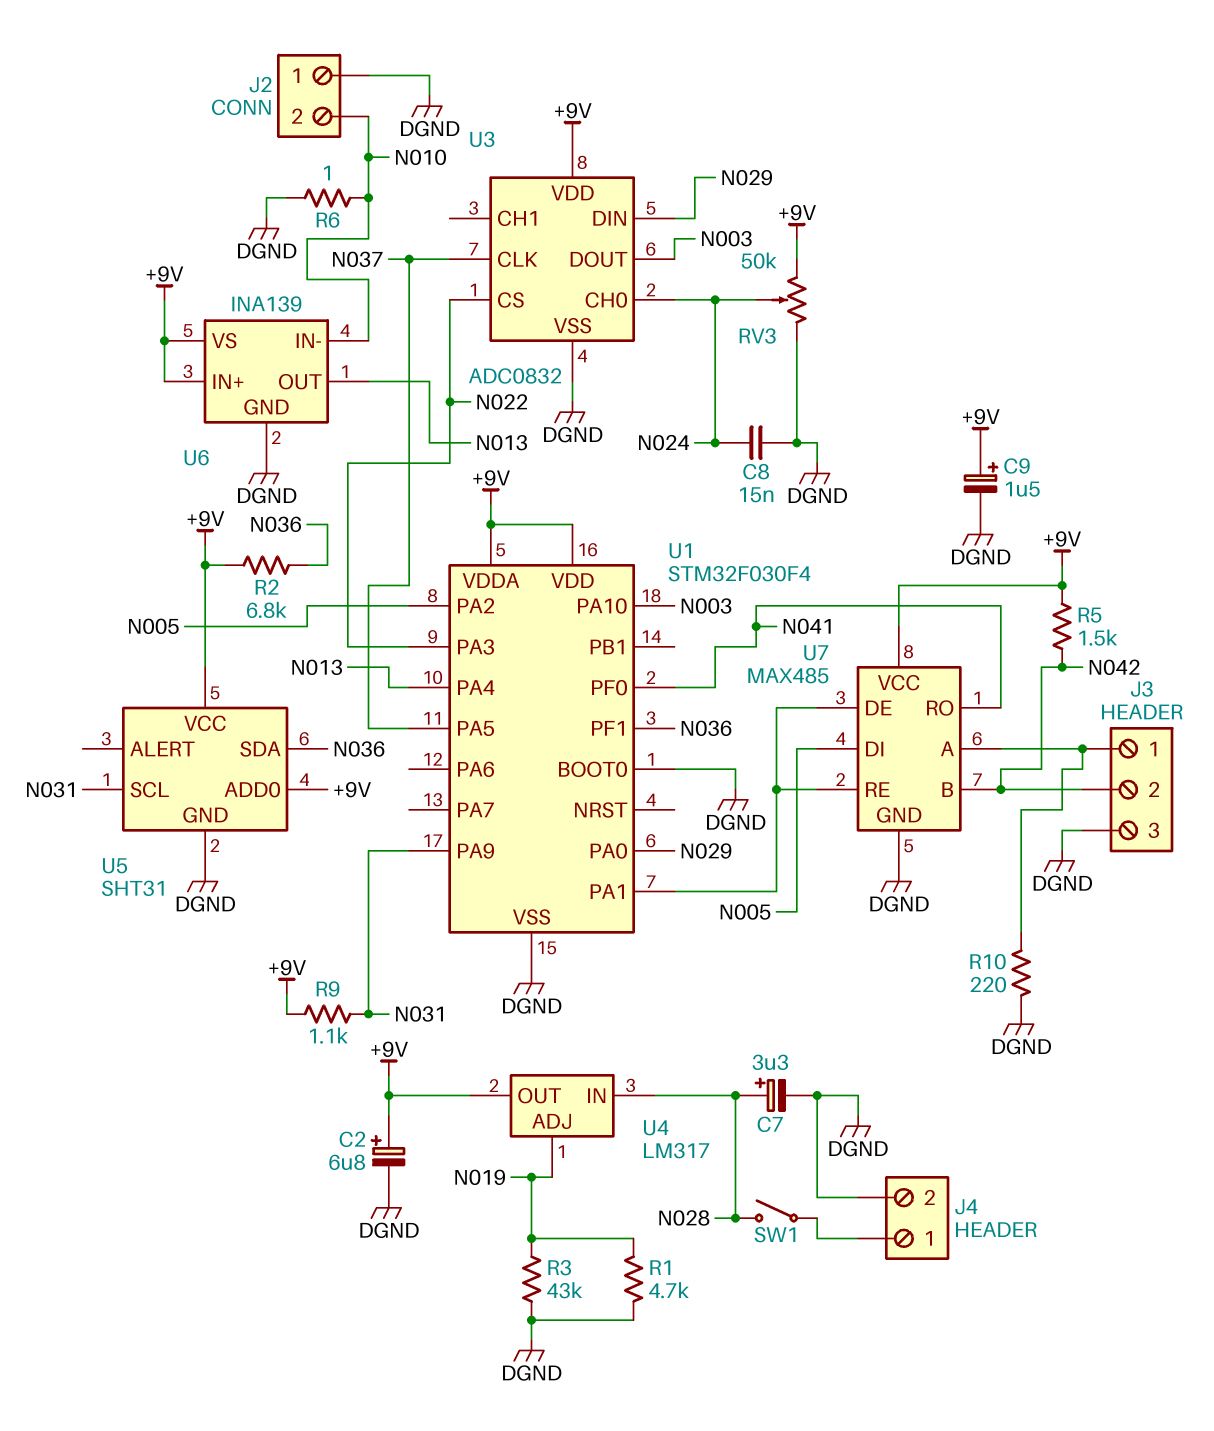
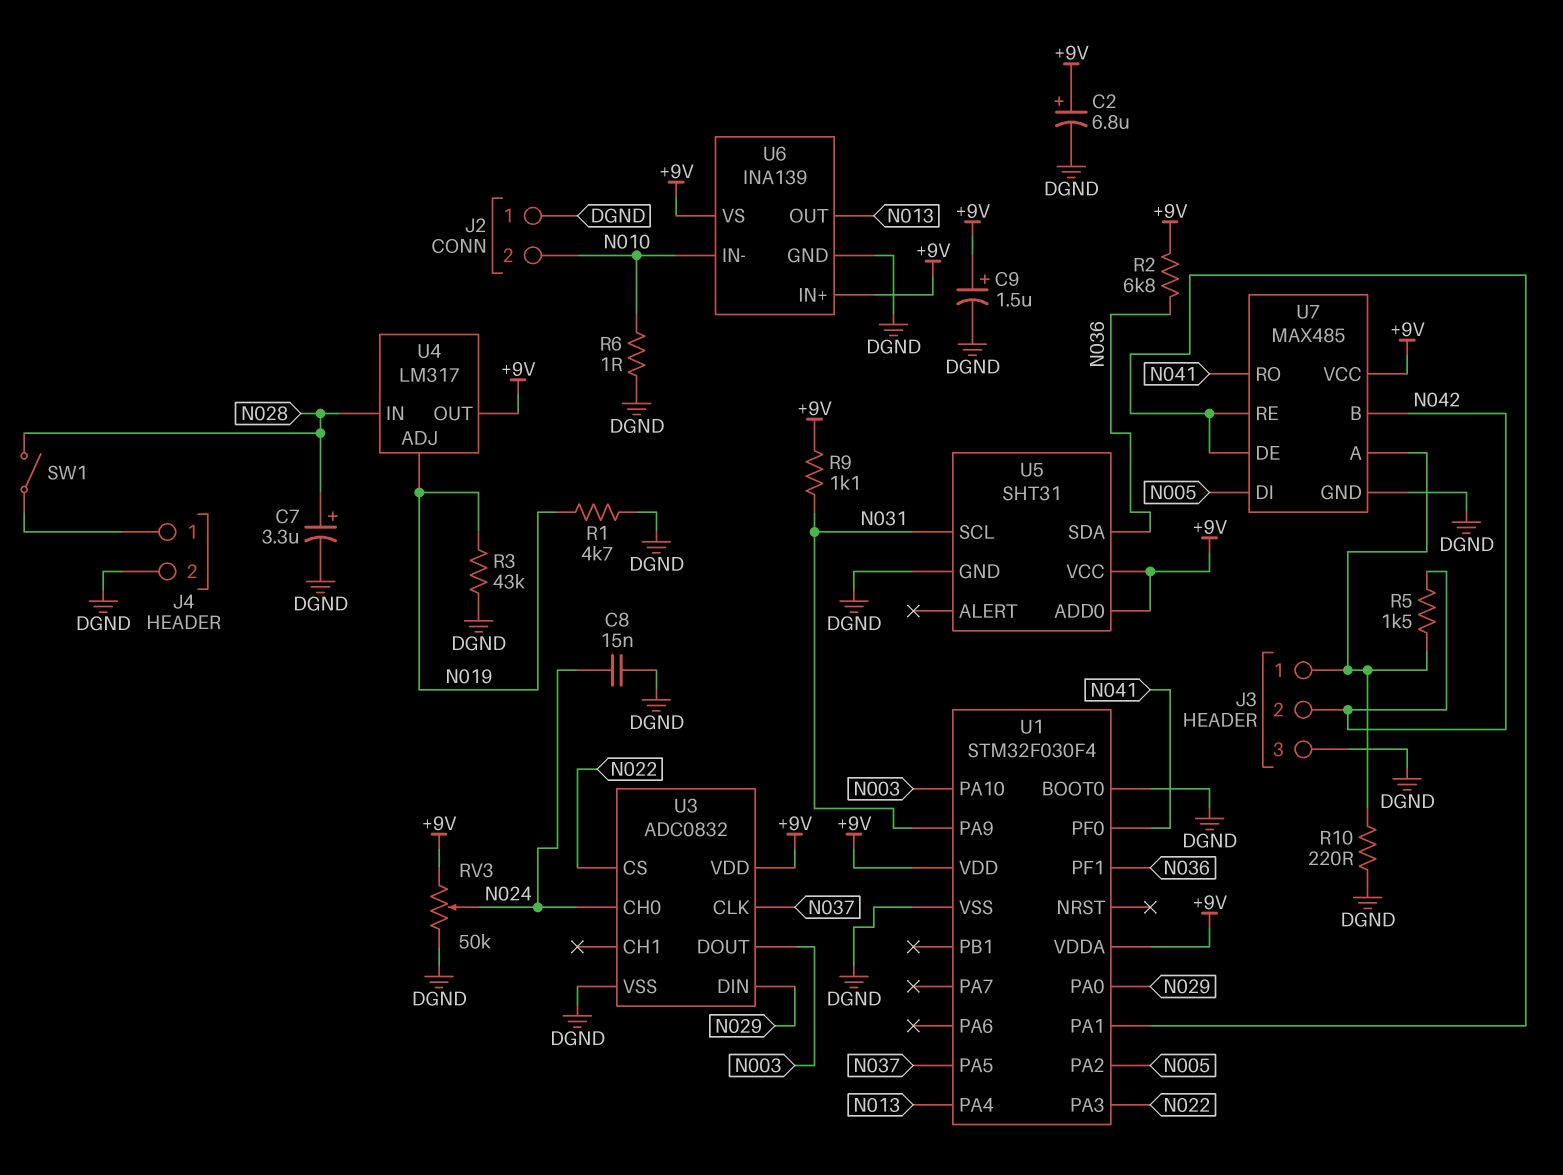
R5: 1.5k (+9V, N042) -> 1.5k (J3/1, N042)

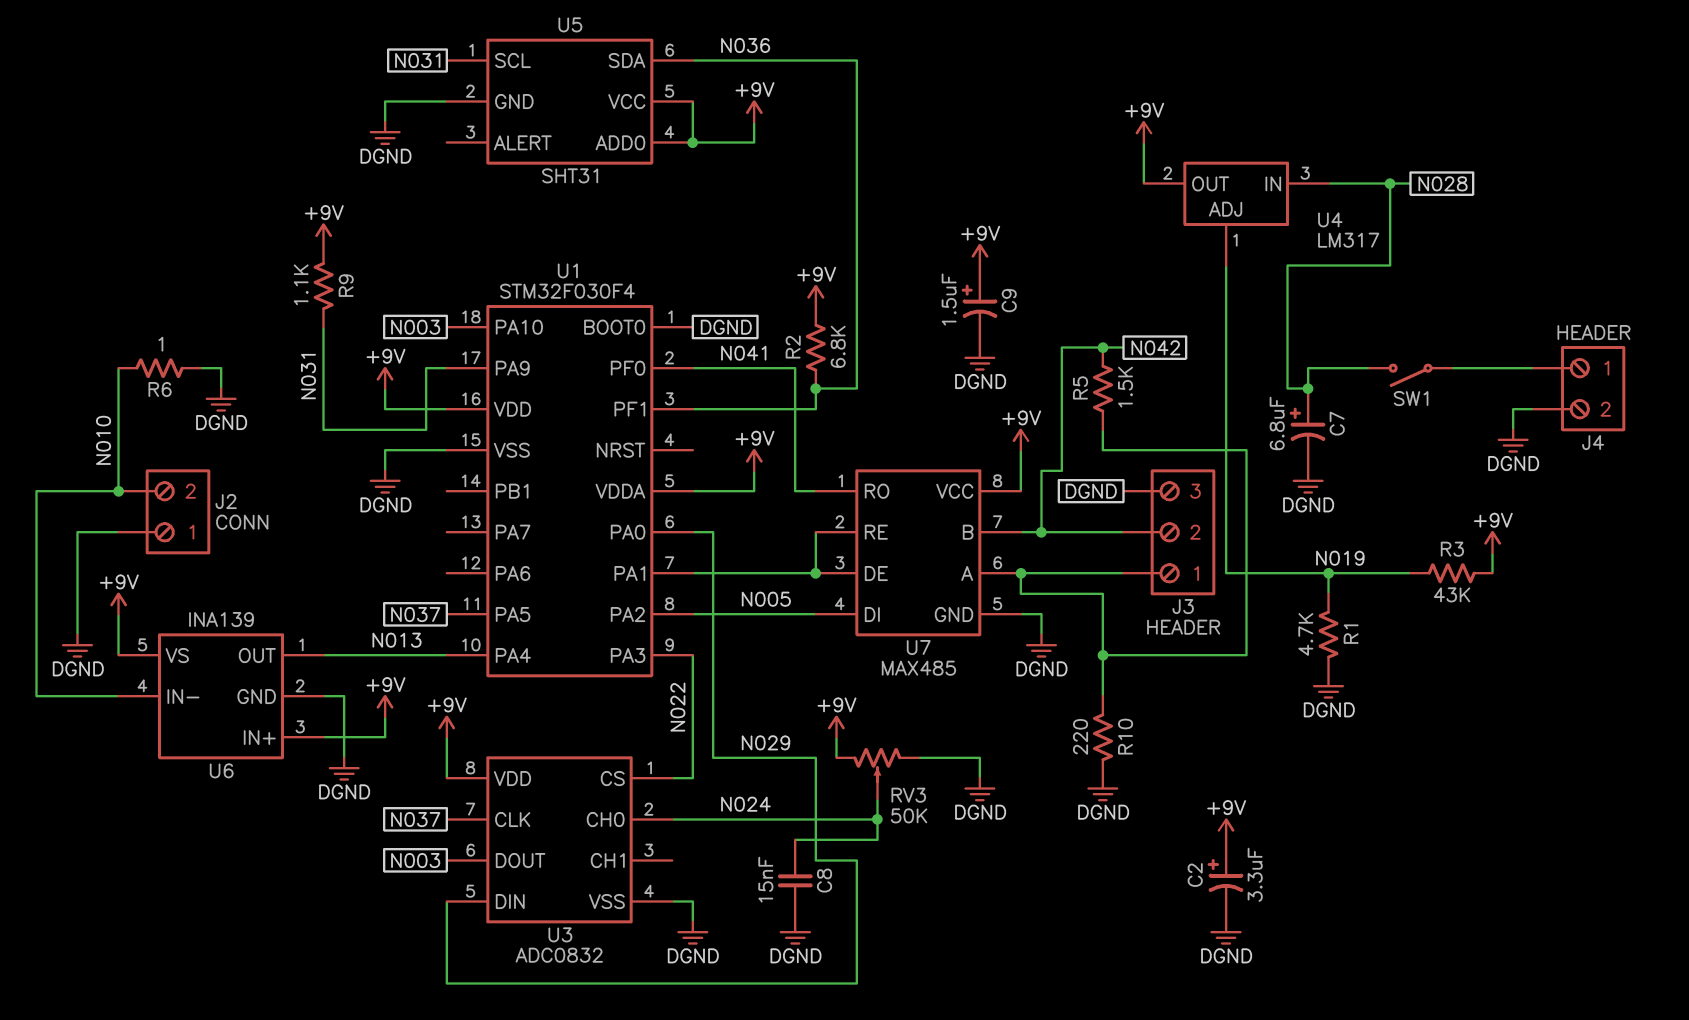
C2: 6.8uF (plus +9V, minus DGND) -> 3.3uF (plus +9V, minus DGND)
C7: 3.3uF (plus N028, minus DGND) -> 6.8uF (plus N028, minus DGND)
R3: 43k (DGND, N019) -> 43k (+9V, N019)

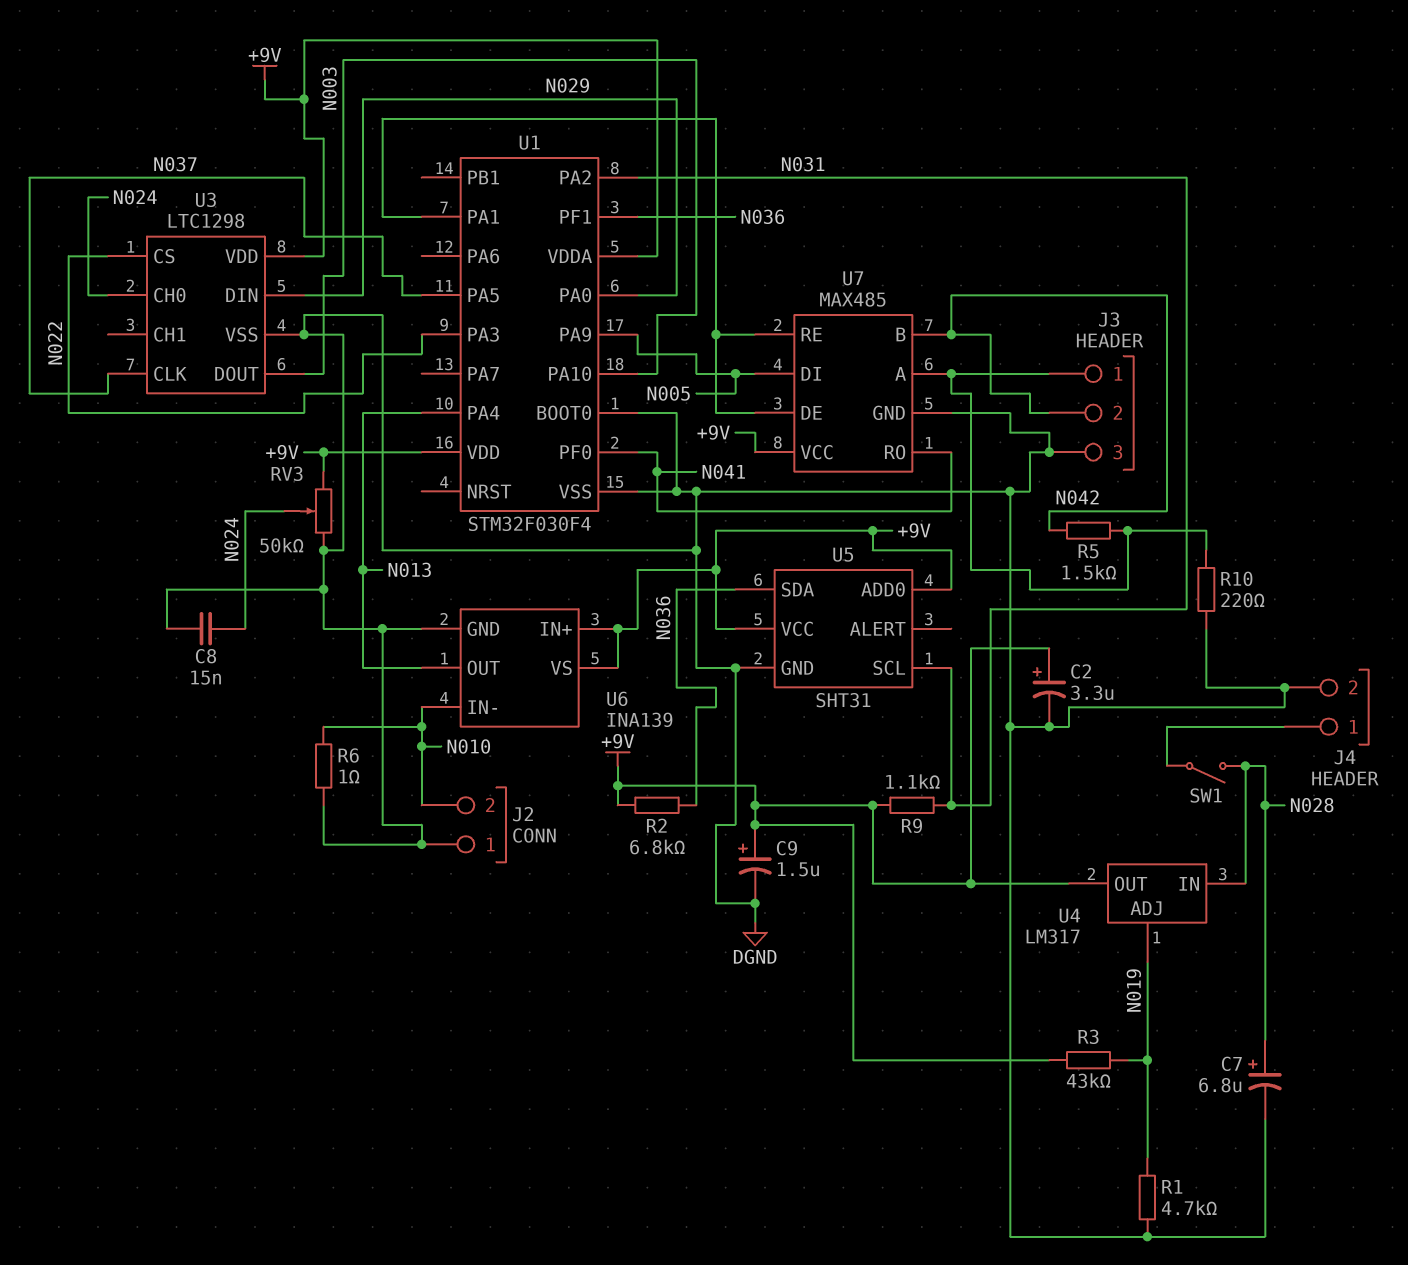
U1 pin PA2: N005 -> N031
U1 pin PA9: N031 -> N005
U3: ADC0832 -> LTC1298

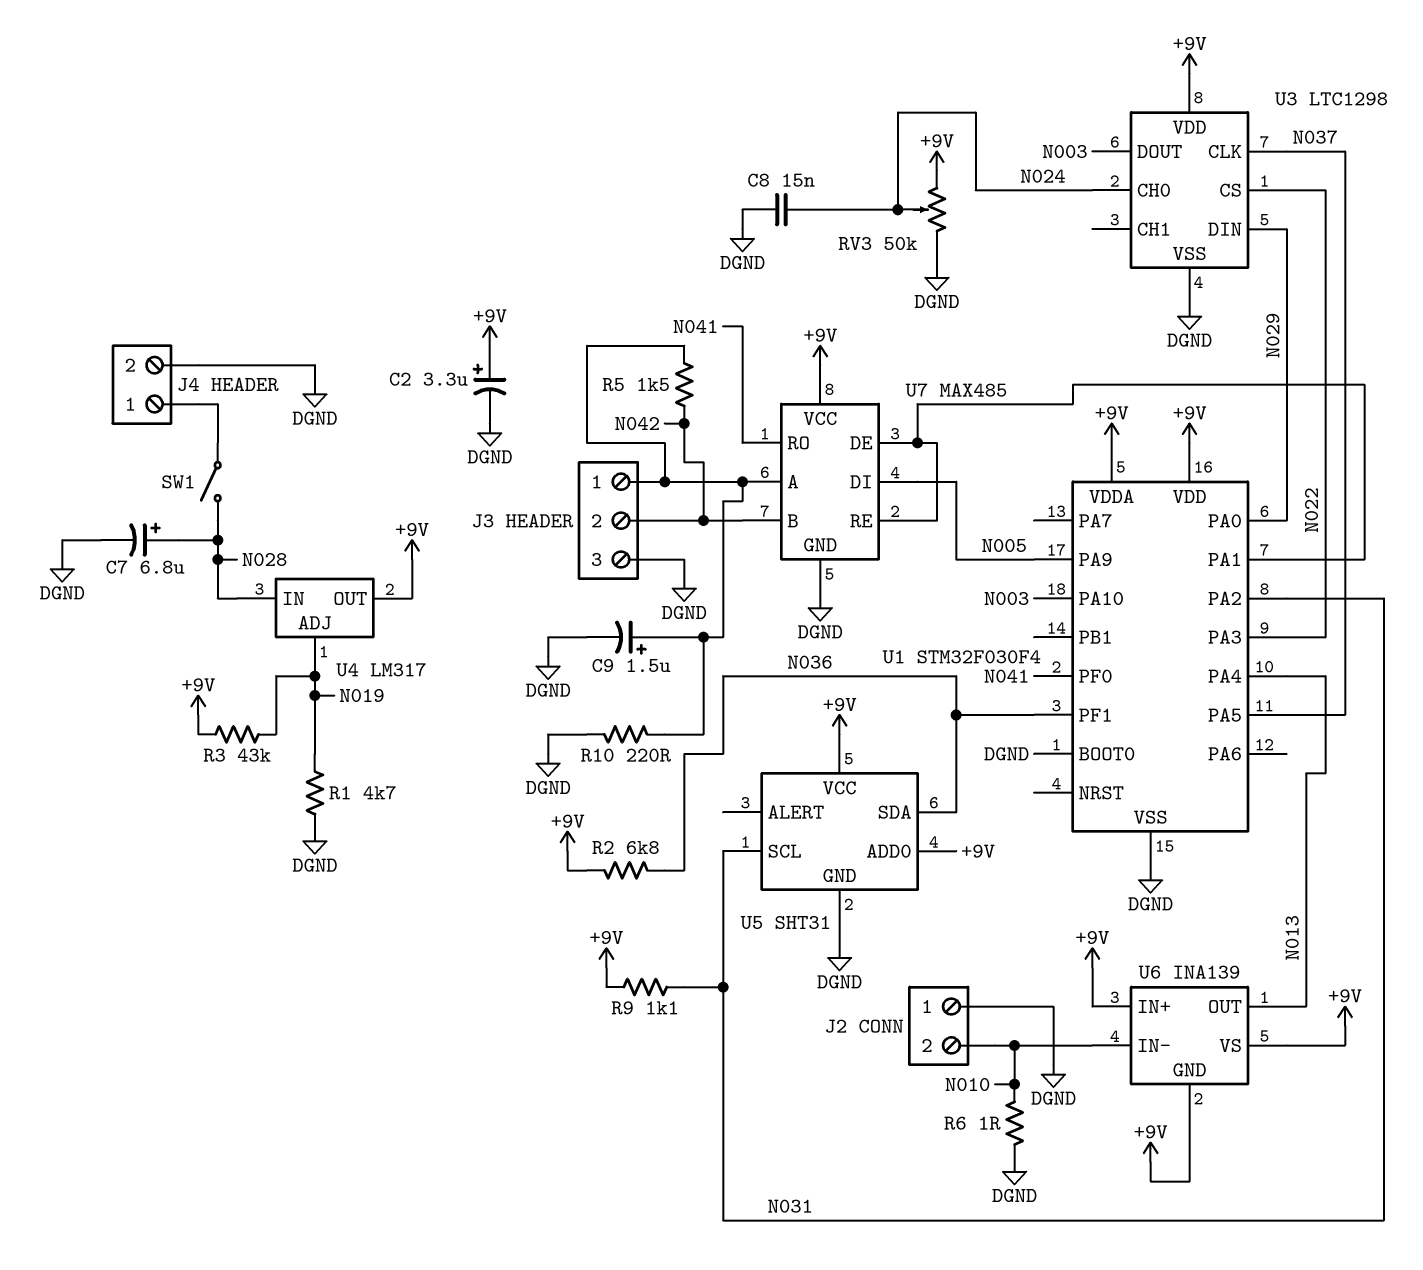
C9: 1.5uF (plus +9V, minus DGND) -> 1.5uF (plus J3/1, minus DGND)
U6 pin GND: DGND -> +9V

